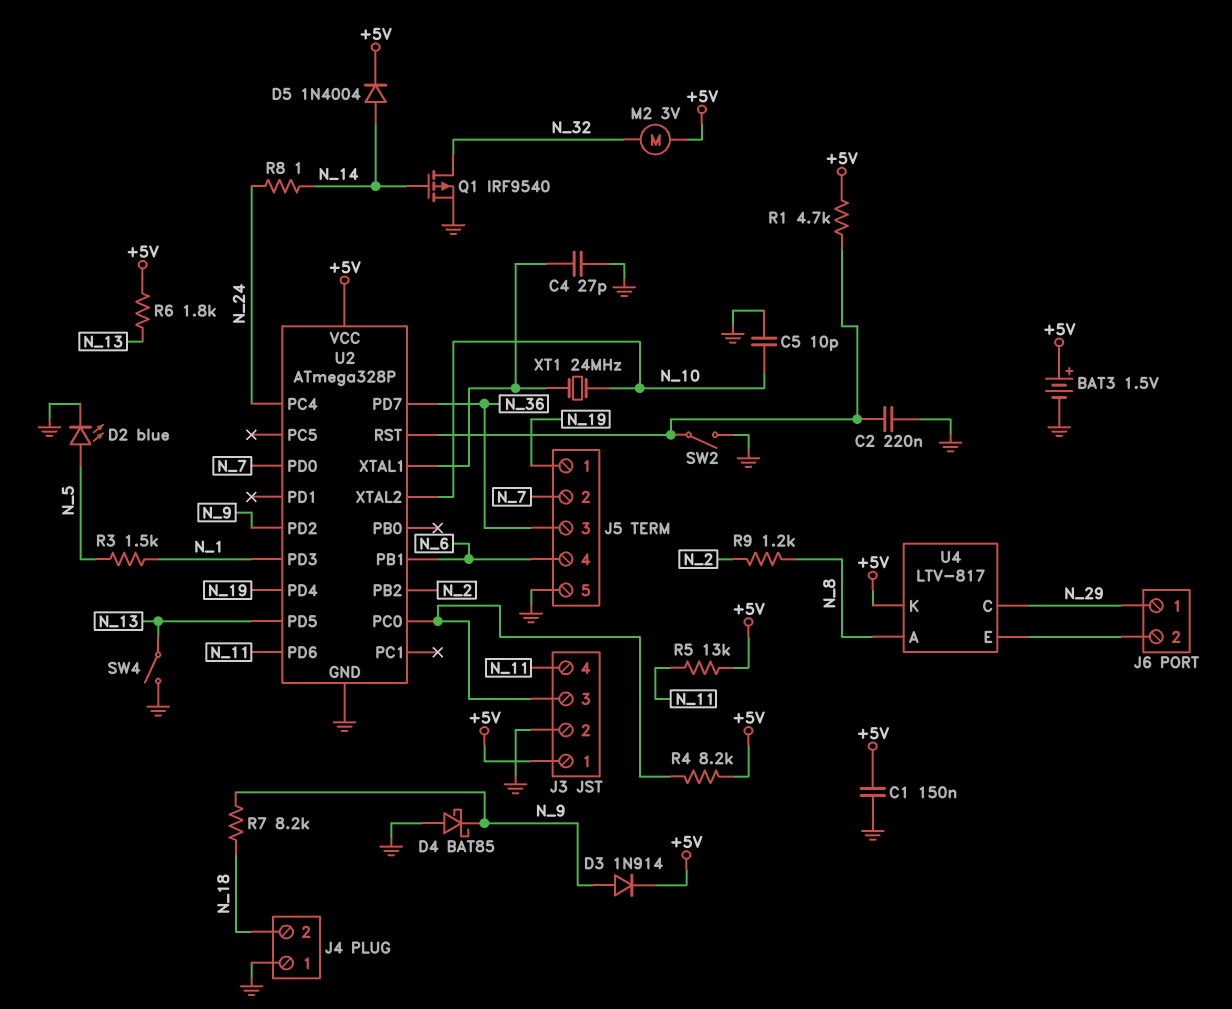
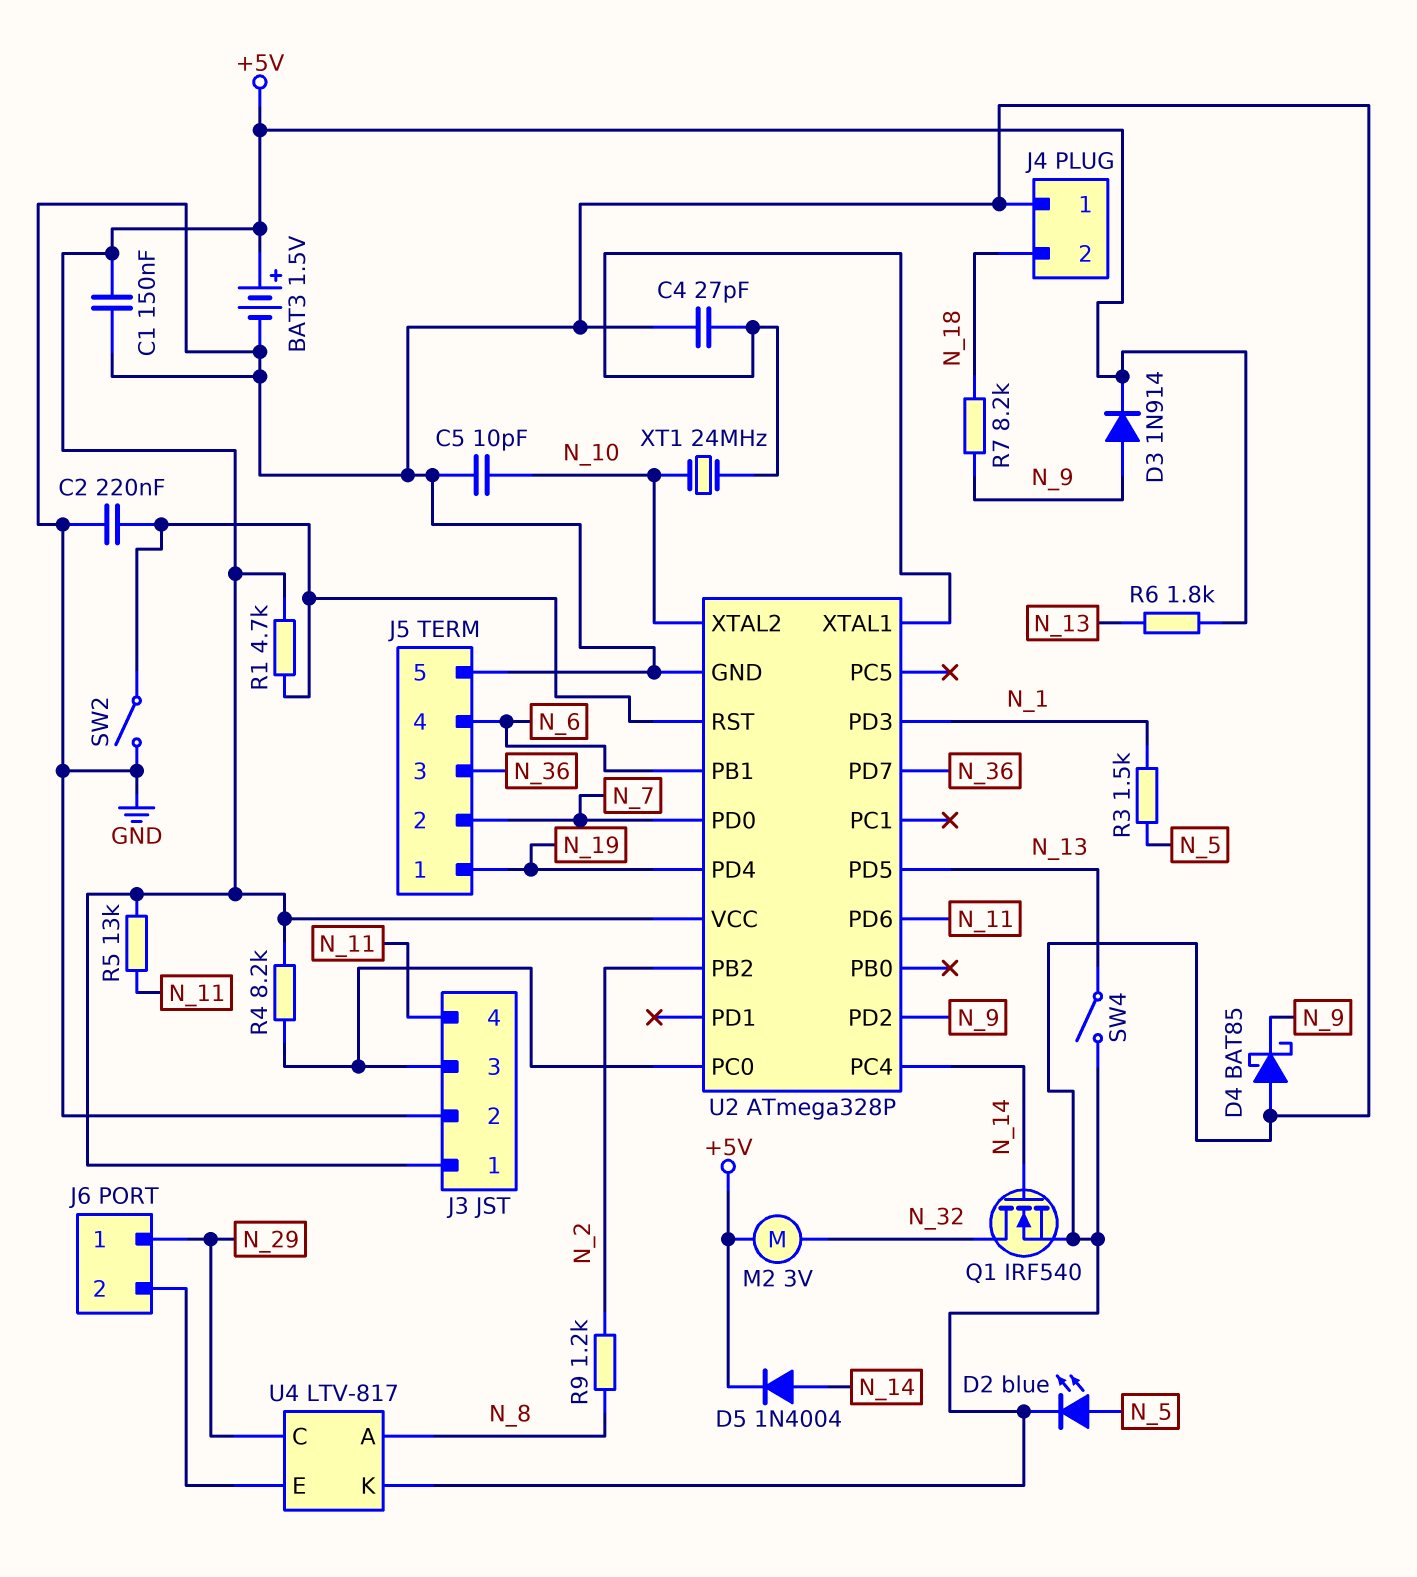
Q1: PMOS IRF9540 (G N_14, D N_32, S GND) -> NMOS IRF540 (G N_14, D N_32, S GND)
R8: 1 (N_14, N_24) -> none
U2 pin PC4: N_24 -> N_14
U4 pin K: +5V -> GND

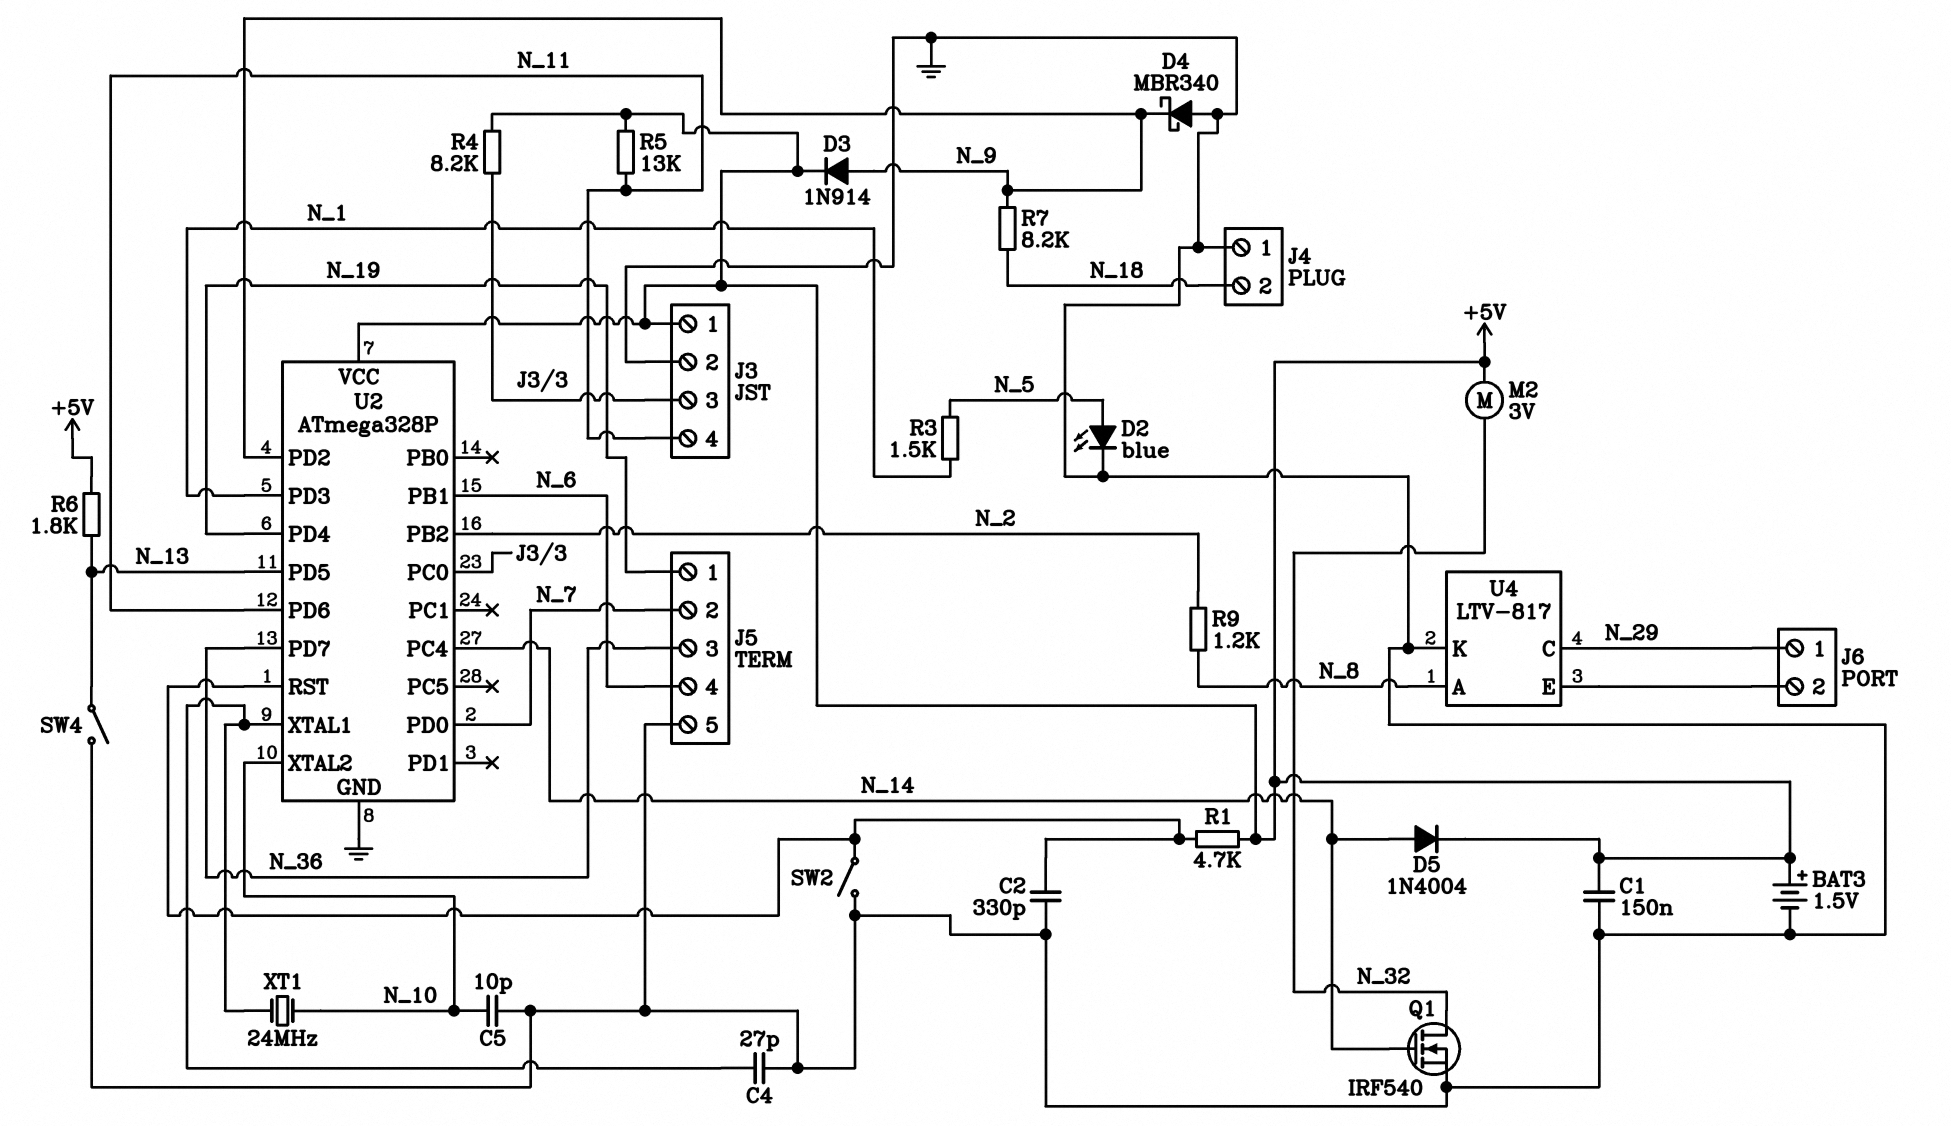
C2: 220nF (GND, U2/RST) -> 330pF (GND, U2/RST)
D4: schottky BAT85 (A GND, K N_9) -> schottky MBR340 (A GND, K N_9)

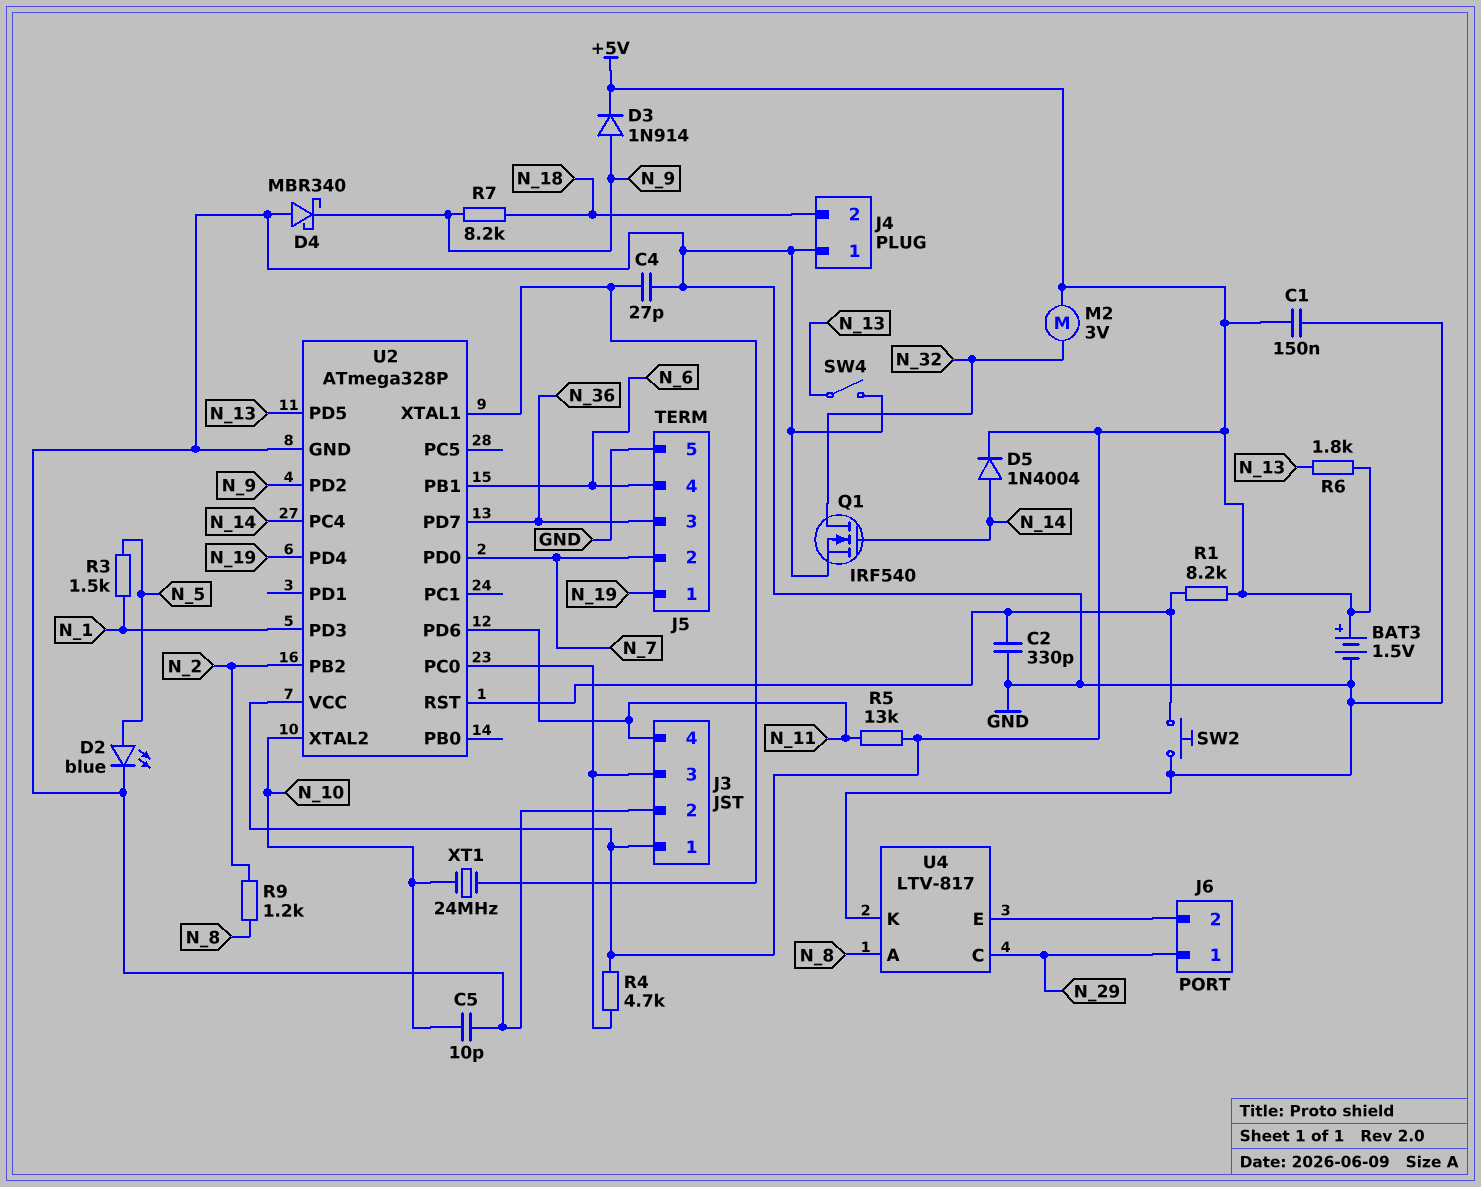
R1: 4.7k (+5V, U2/RST) -> 8.2k (+5V, U2/RST)
R4: 8.2k (+5V, J3/3) -> 4.7k (+5V, J3/3)
SW2: switch (GND, U2/RST) -> button (GND, U2/RST)

